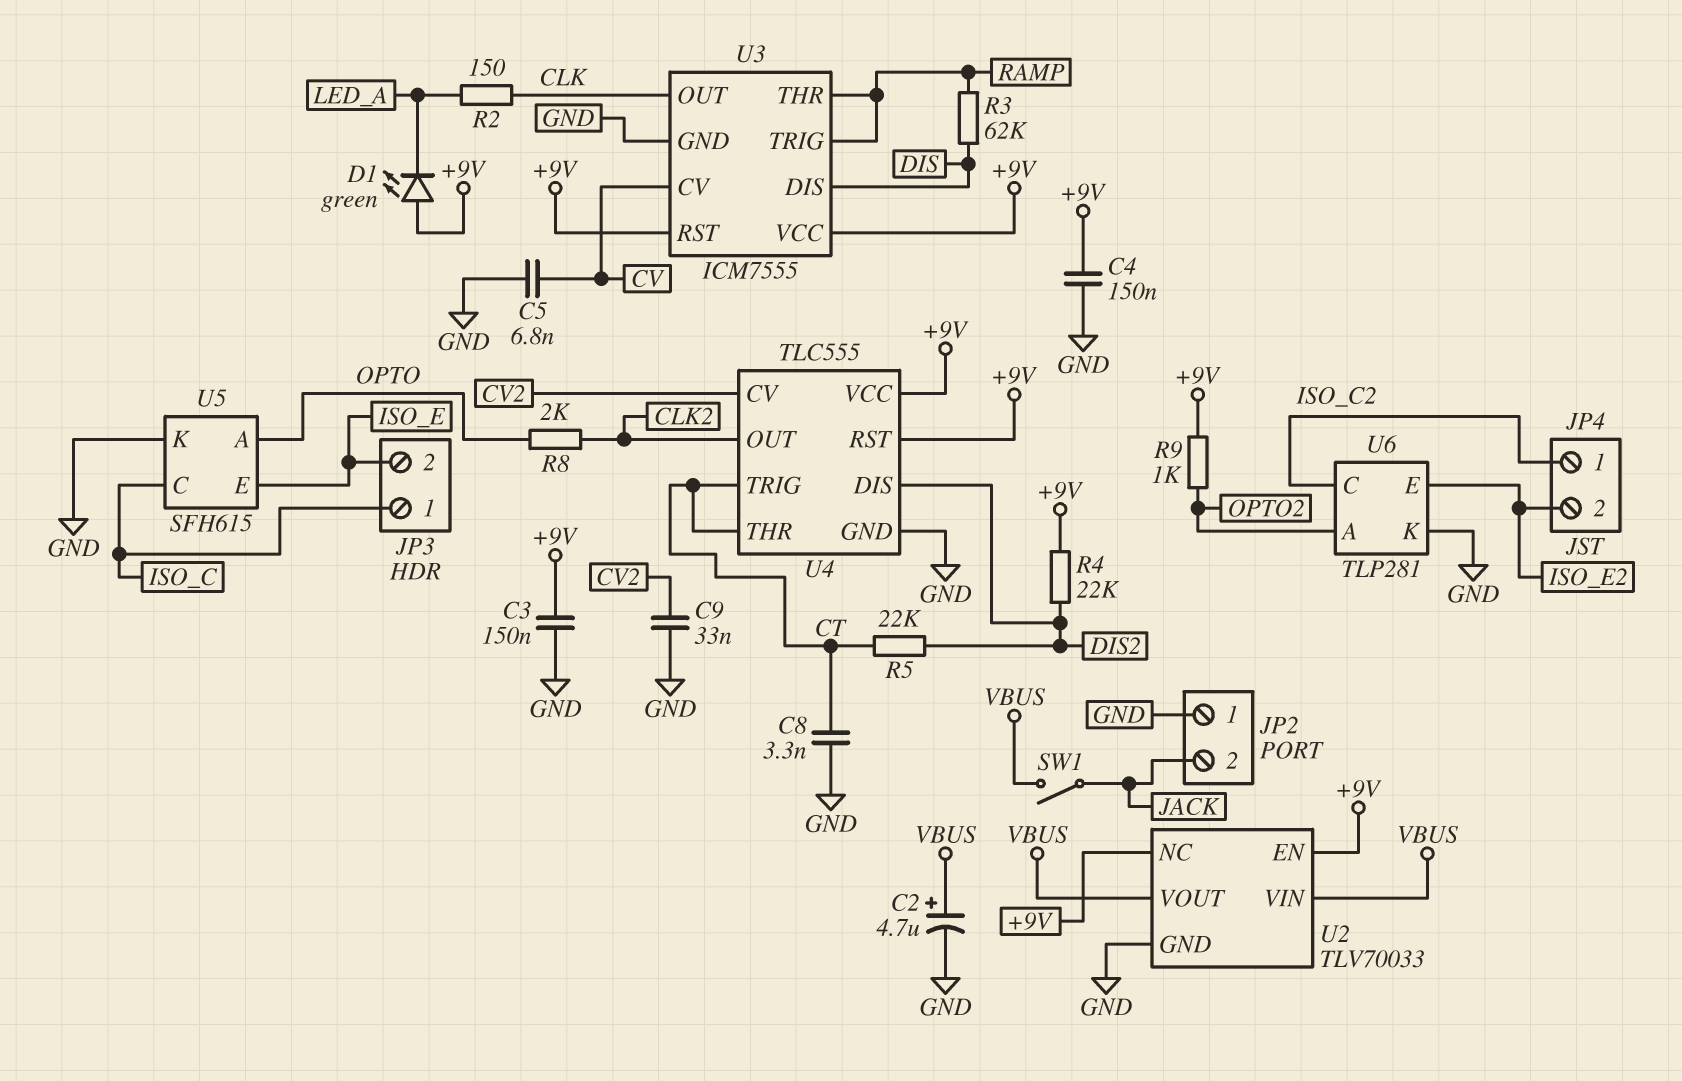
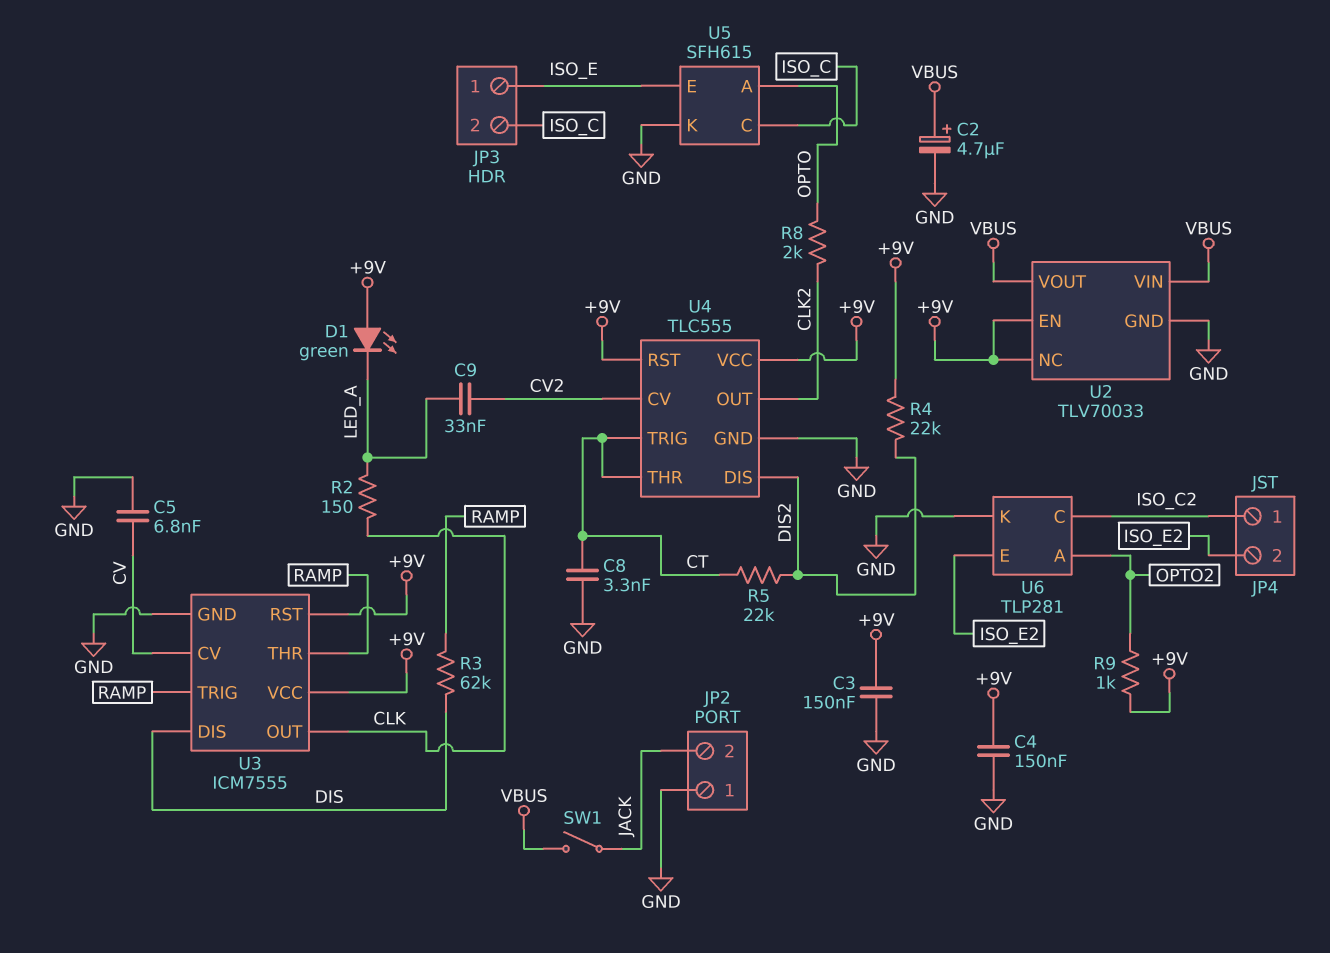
C9: 33nF (CV2, GND) -> 33nF (CV2, LED_A)
JP3 pin 1: ISO_C -> ISO_E
JP3 pin 2: ISO_E -> ISO_C

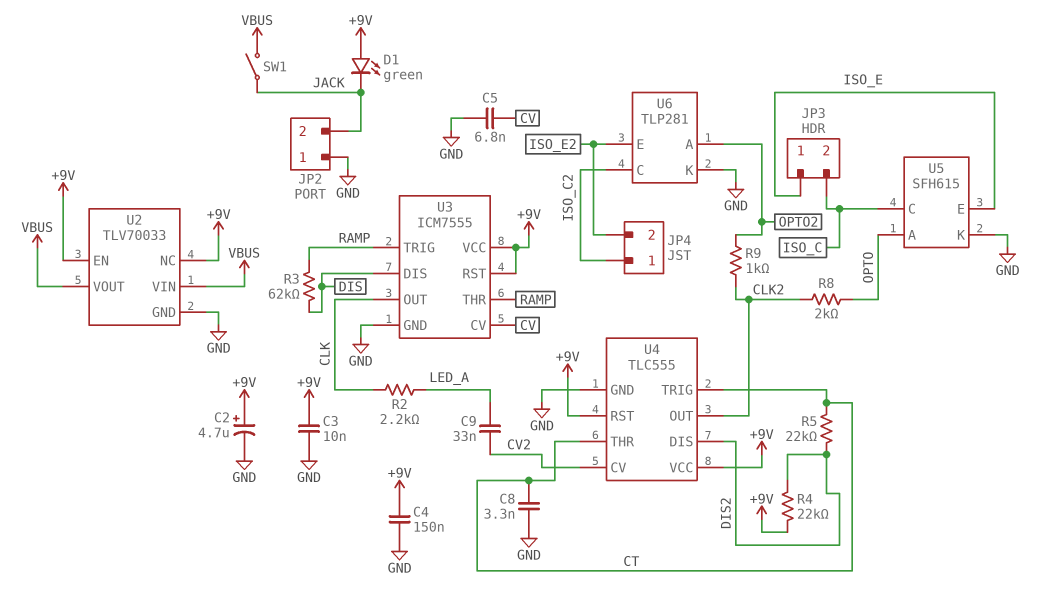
C2: 4.7uF (plus VBUS, minus GND) -> 4.7uF (plus +9V, minus GND)
C3: 150nF (+9V, GND) -> 10nF (+9V, GND)
D1: LED green (A +9V, K LED_A) -> LED green (A +9V, K JACK)
R2: 150 (CLK, LED_A) -> 2.2k (CLK, LED_A)
R9: 1k (+9V, OPTO2) -> 1k (CLK2, OPTO2)

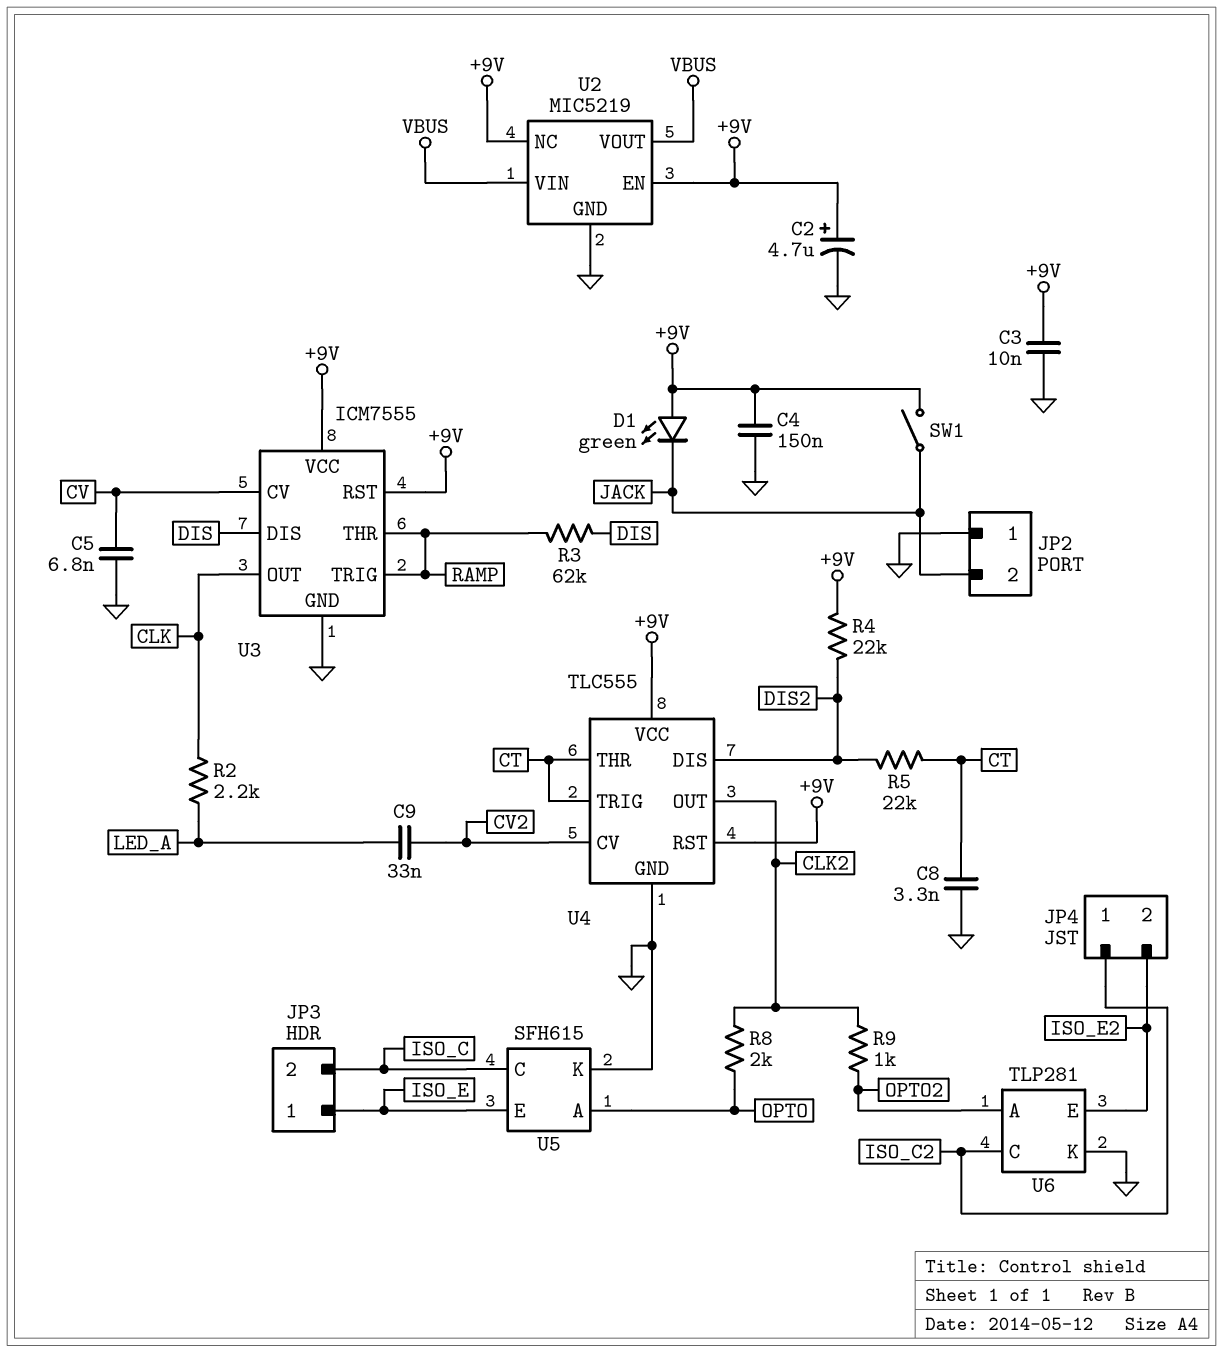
SW1: switch (JACK, VBUS) -> switch (+9V, JACK)
U2: TLV70033 -> MIC5219

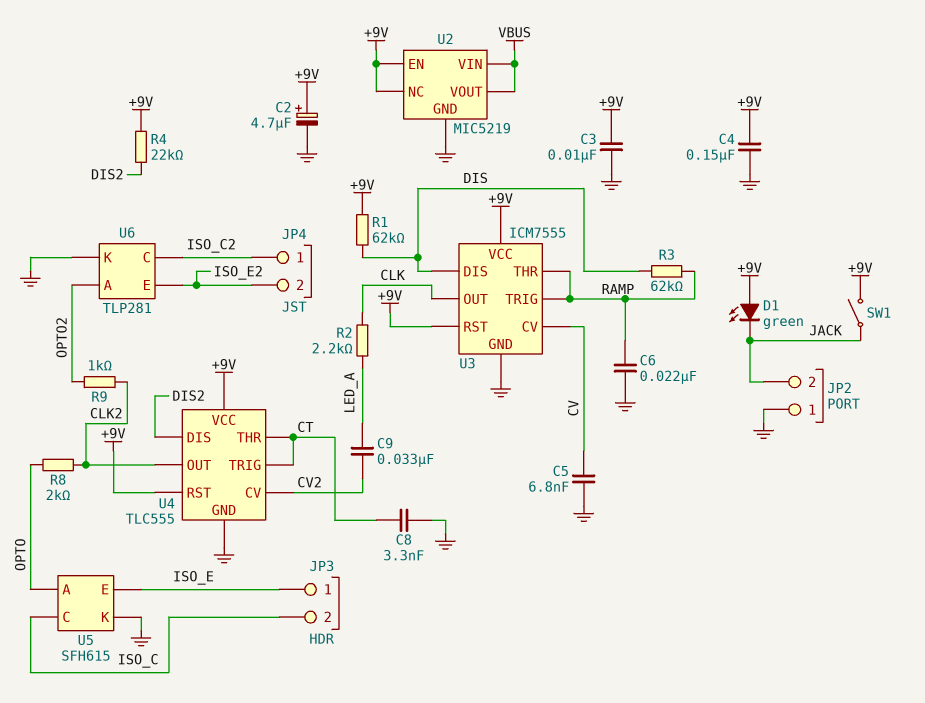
C6: none -> 22nF (GND, RAMP)
R1: none -> 62k (+9V, DIS)
R5: 22k (CT, DIS2) -> none

